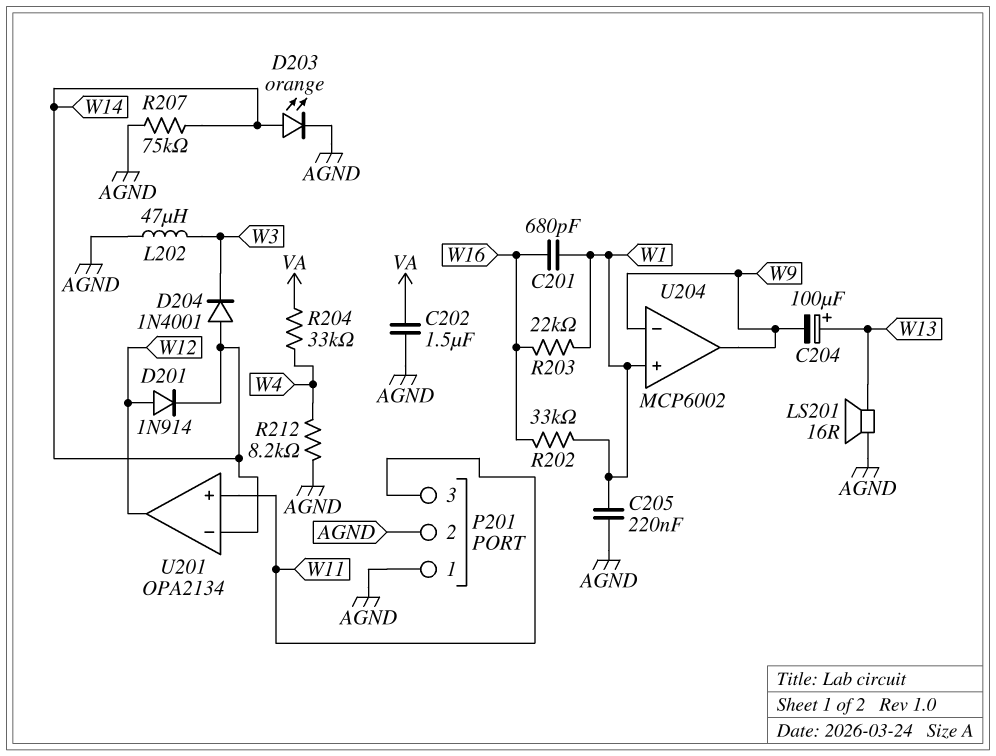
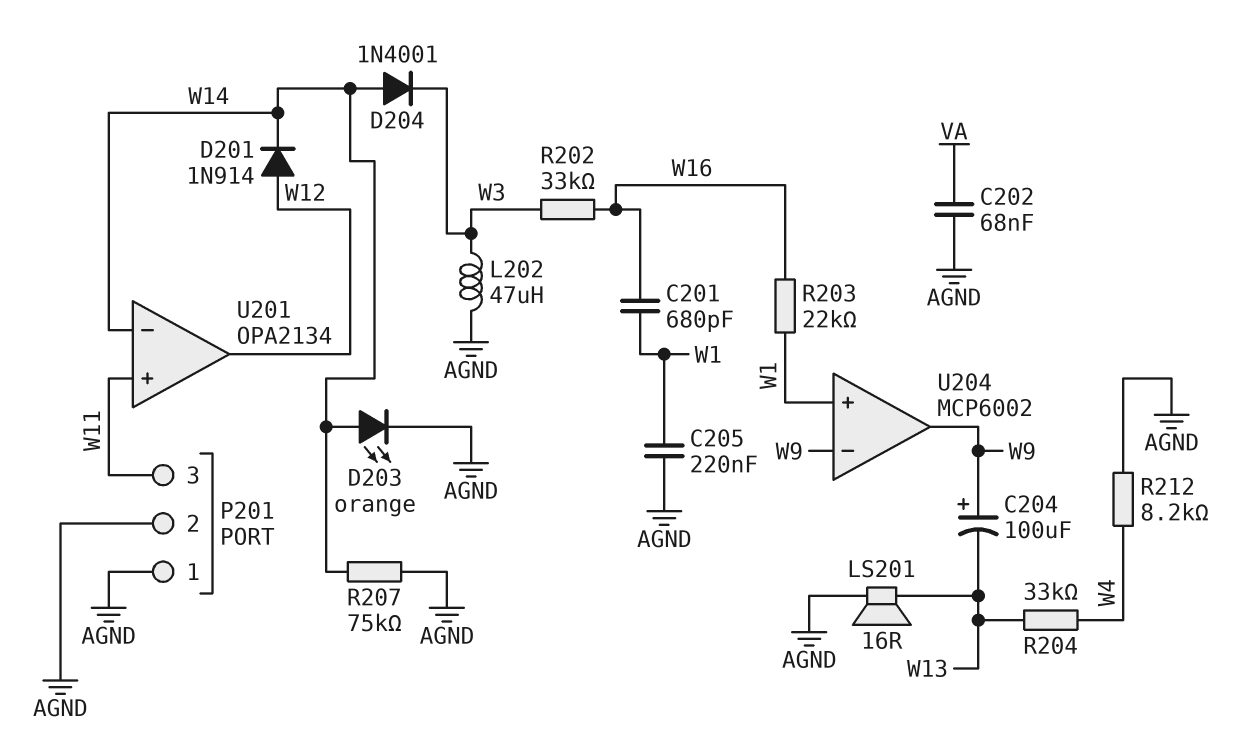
C202: 1.5uF (AGND, VA) -> 68nF (AGND, VA)
C204: 100uF (plus W13, minus W9) -> 100uF (plus W9, minus W13)
R202: 33k (W1, W16) -> 33k (W3, W16)
R204: 33k (VA, W4) -> 33k (W4, W13)

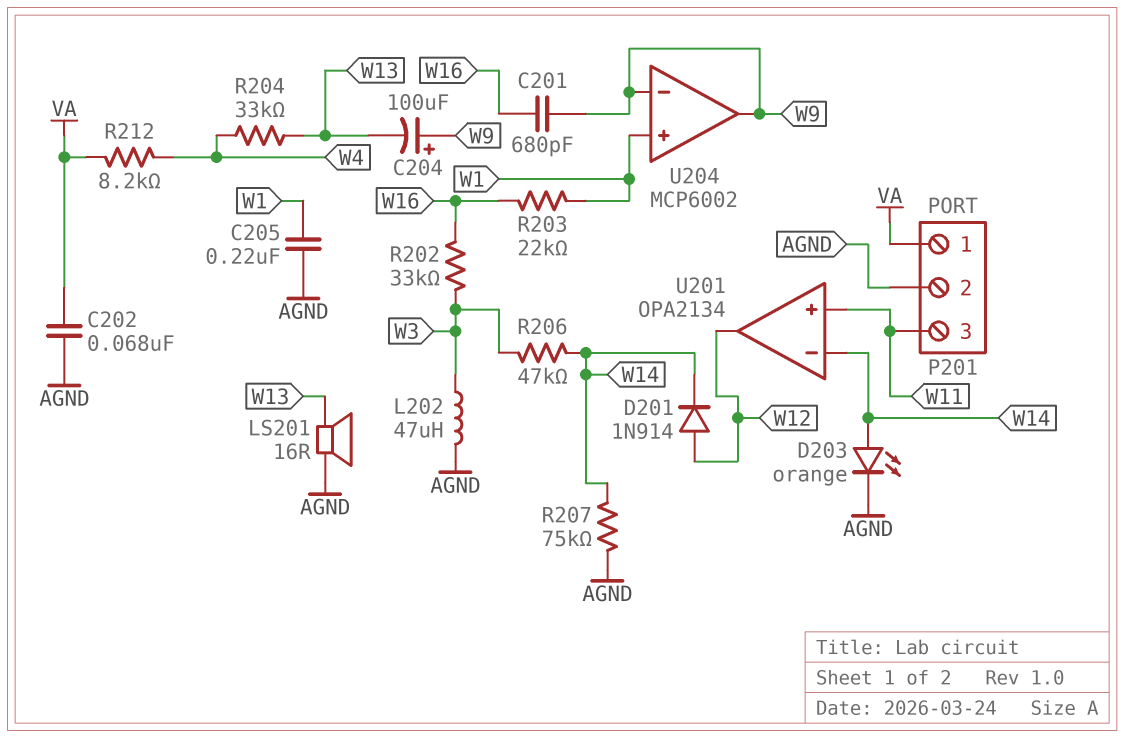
C201: 680pF (W1, W16) -> 680pF (W9, W16)
D204: diode 1N4001 (A W14, K W3) -> none
P201 pin 1: AGND -> VA
R206: none -> 47k (W3, W14)
R212: 8.2k (AGND, W4) -> 8.2k (VA, W4)

